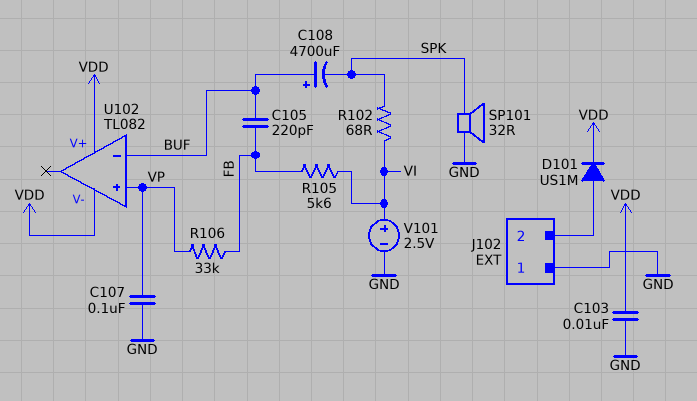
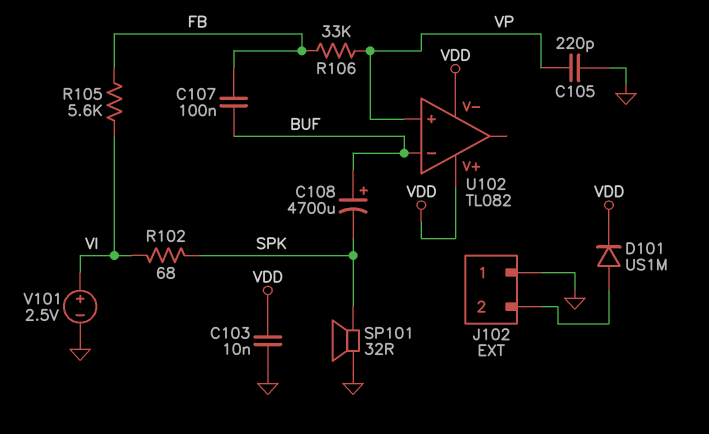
C105: 220pF (BUF, FB) -> 220pF (GND, VP)
C107: 100nF (GND, VP) -> 100nF (BUF, FB)

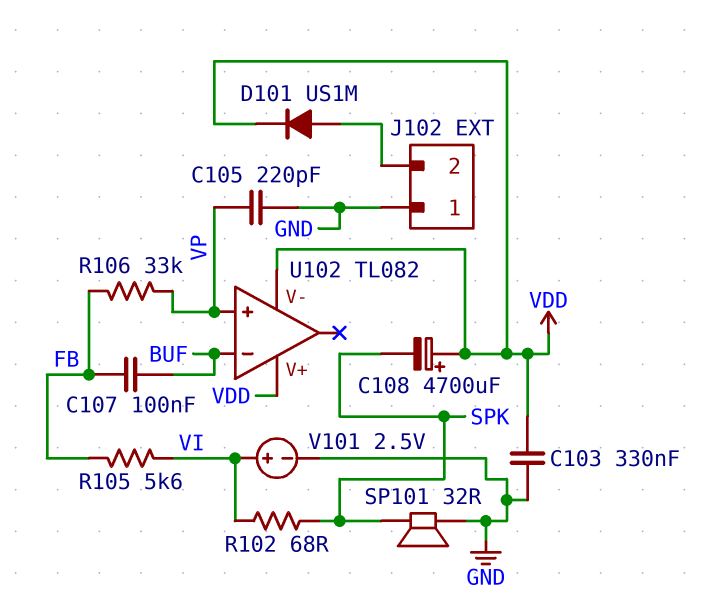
C103: 10nF (GND, VDD) -> 330nF (GND, VDD)
C108: 4700uF (plus BUF, minus SPK) -> 4700uF (plus VDD, minus SPK)

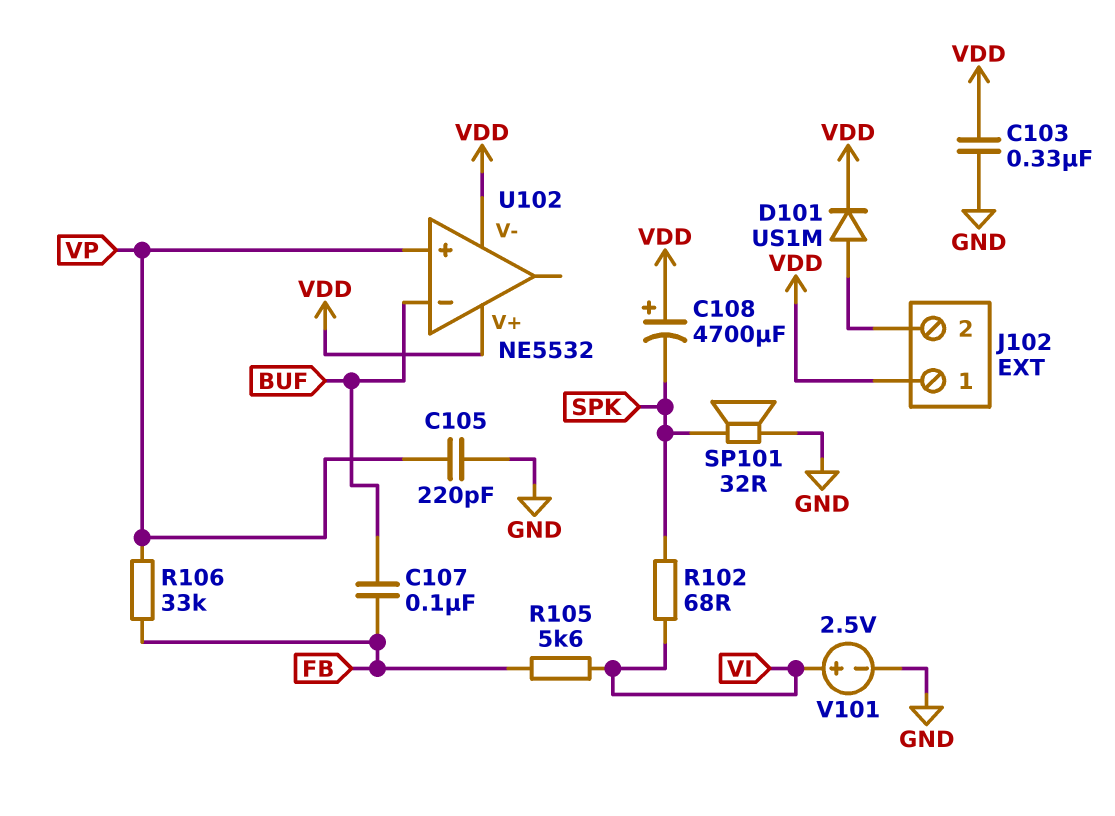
J102 pin 1: GND -> VDD
U102: TL082 -> NE5532

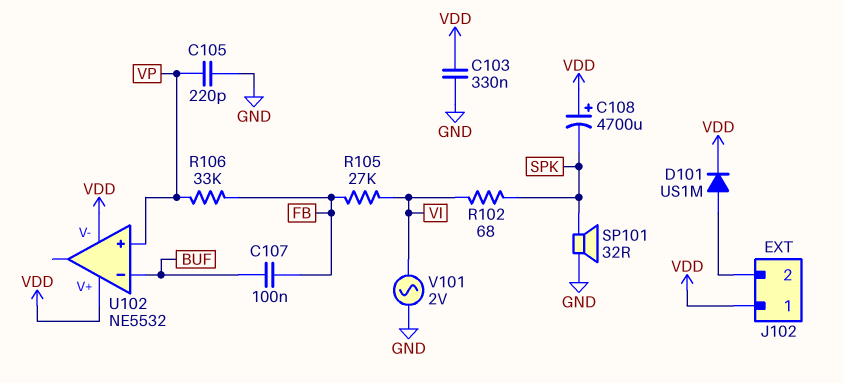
R105: 5.6k (FB, VI) -> 27k (FB, VI)
V101: 2.5V (plus VI, minus GND) -> AC 2V (GND, VI)

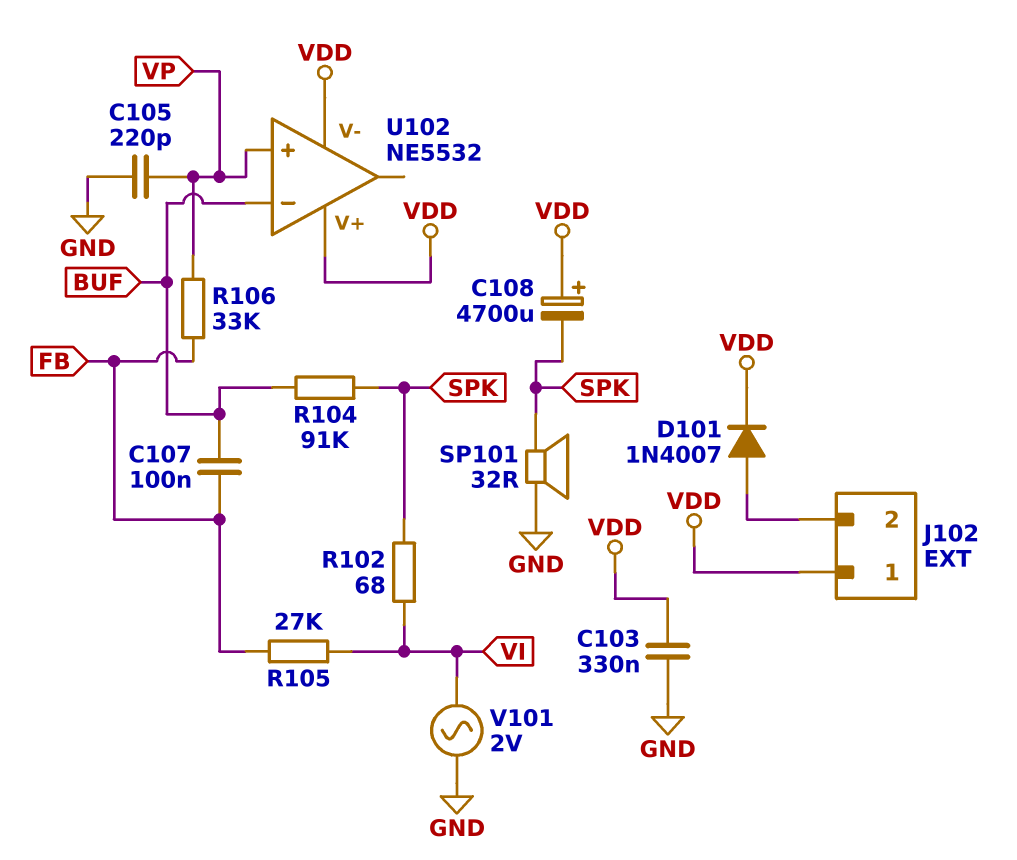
D101: diode US1M (A J102/2, K VDD) -> diode 1N4007 (A J102/2, K VDD)
R104: none -> 91k (BUF, SPK)

